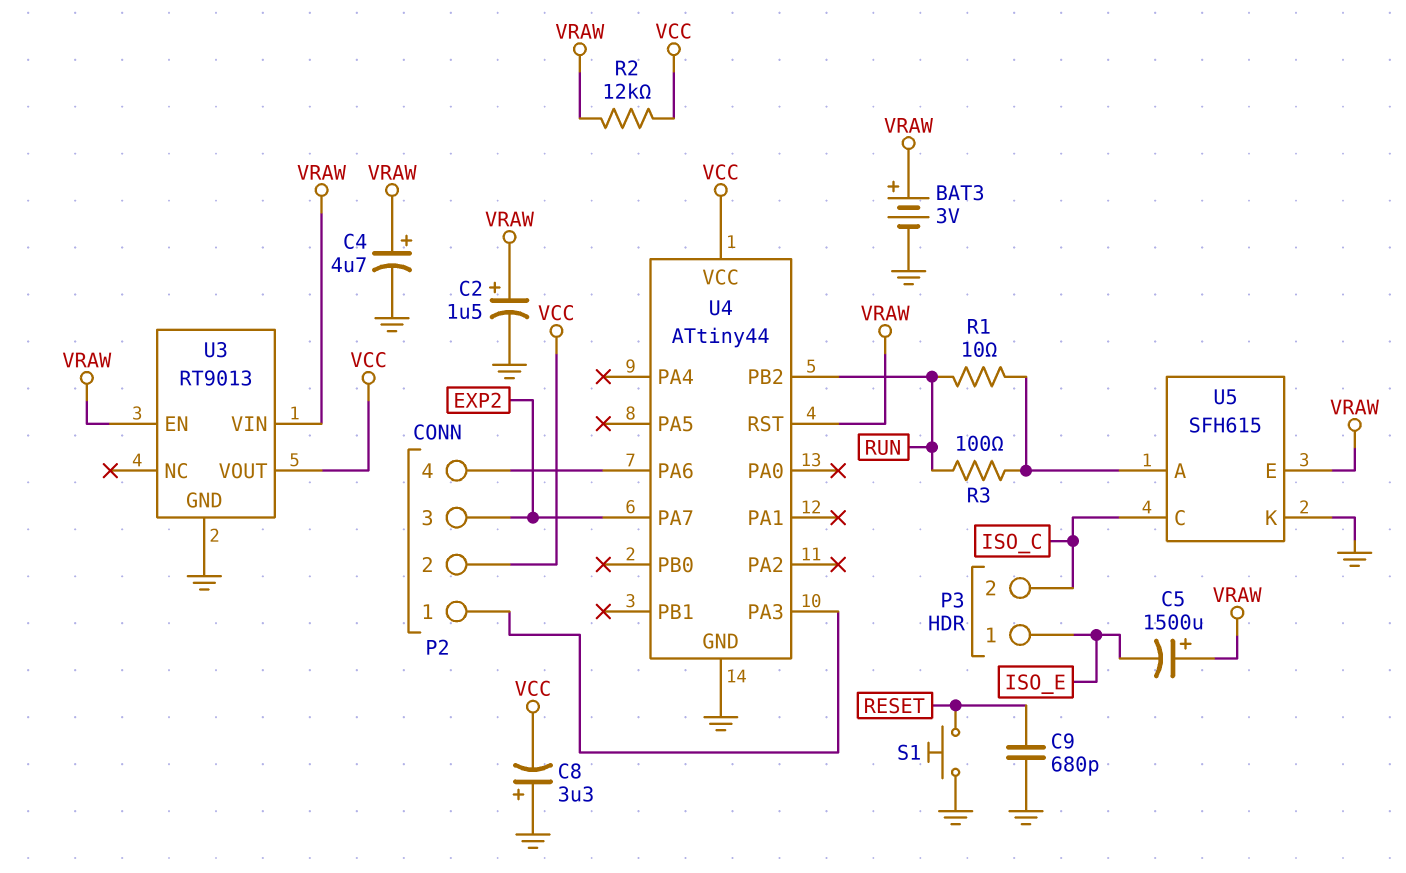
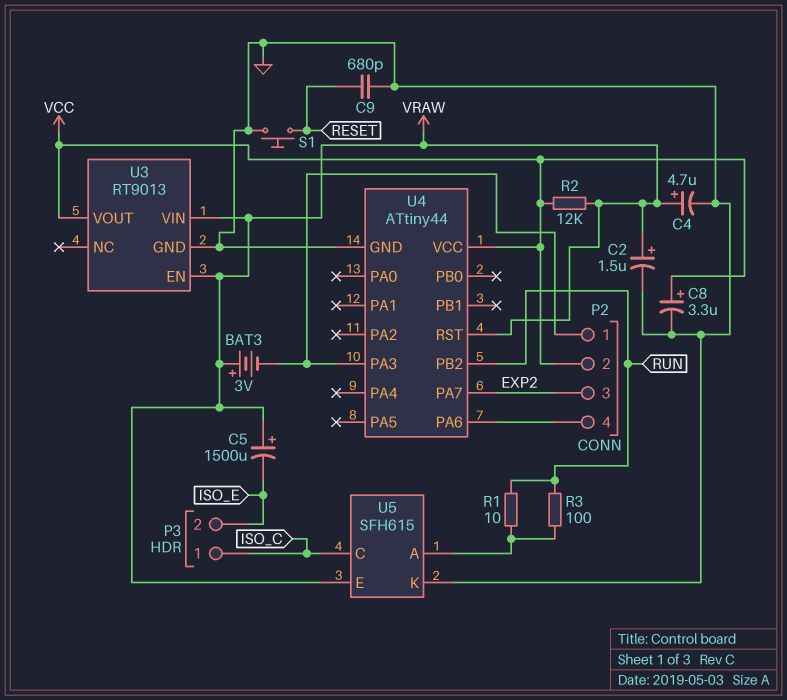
BAT3: 3V (plus VRAW, minus GND) -> 3V (plus VRAW, minus P2/1)
C8: 3.3uF (plus GND, minus VCC) -> 3.3uF (plus VCC, minus GND)
P3 pin 1: ISO_E -> ISO_C
P3 pin 2: ISO_C -> ISO_E

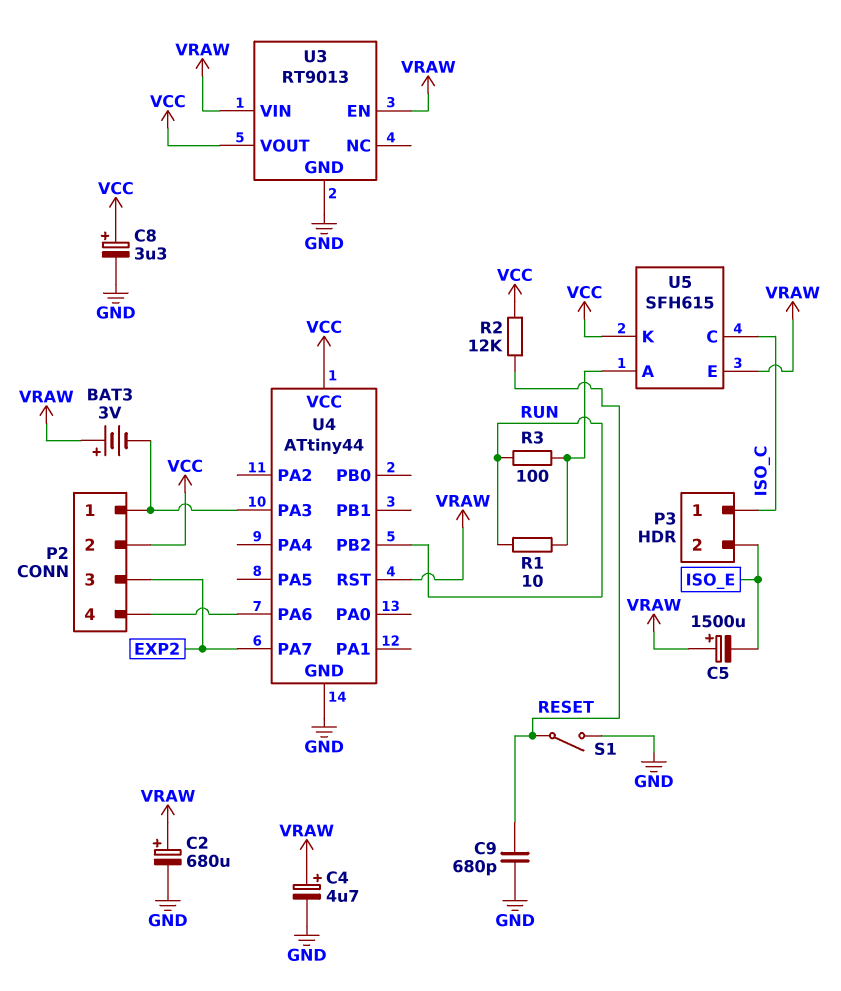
C2: 1.5uF (plus VRAW, minus GND) -> 680uF (plus VRAW, minus GND)
R2: 12k (VCC, VRAW) -> 12k (RESET, VCC)
S1: button (GND, RESET) -> switch (GND, RESET)
U5 pin K: GND -> VCC

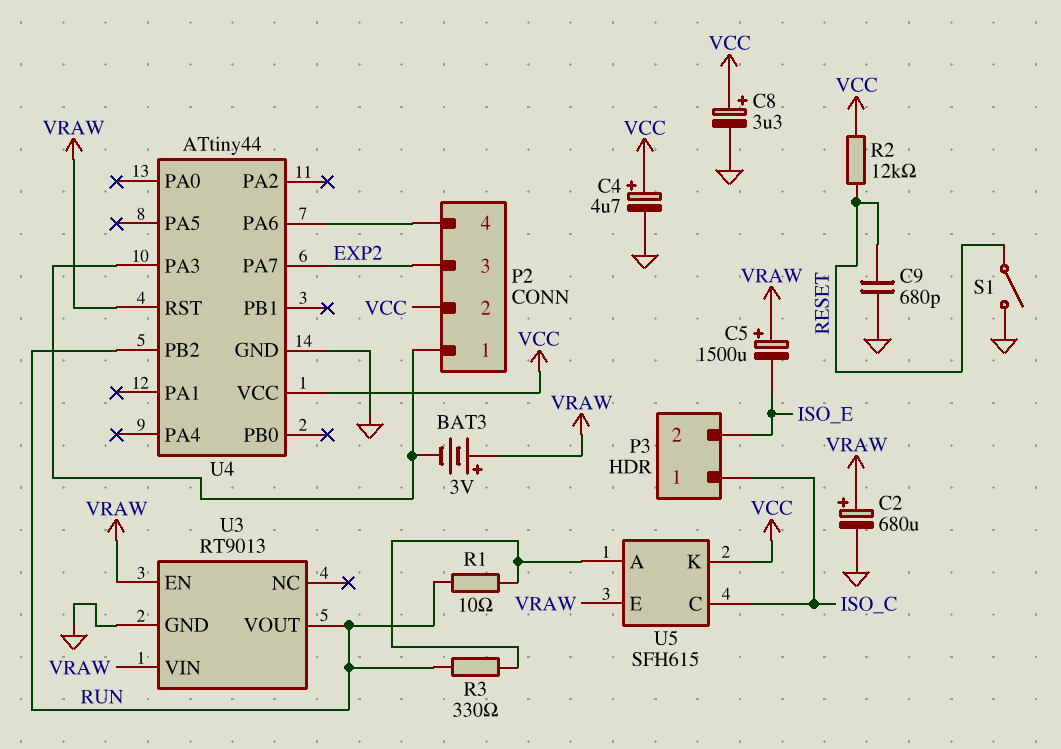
C4: 4.7uF (plus VRAW, minus GND) -> 4.7uF (plus VCC, minus GND)
R3: 100 (RUN, U5/A) -> 330 (RUN, U5/A)
U3 pin VOUT: VCC -> RUN

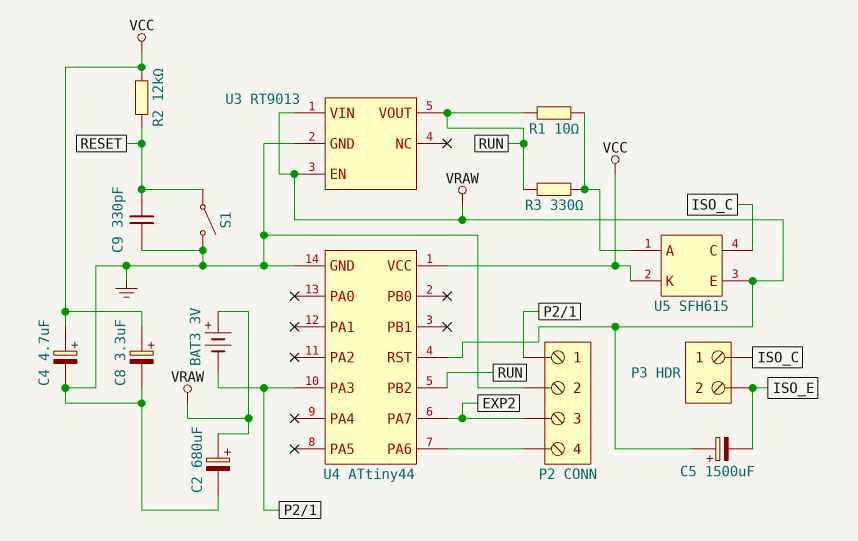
C9: 680pF (GND, RESET) -> 330pF (GND, RESET)
P2 pin 2: VCC -> GND

